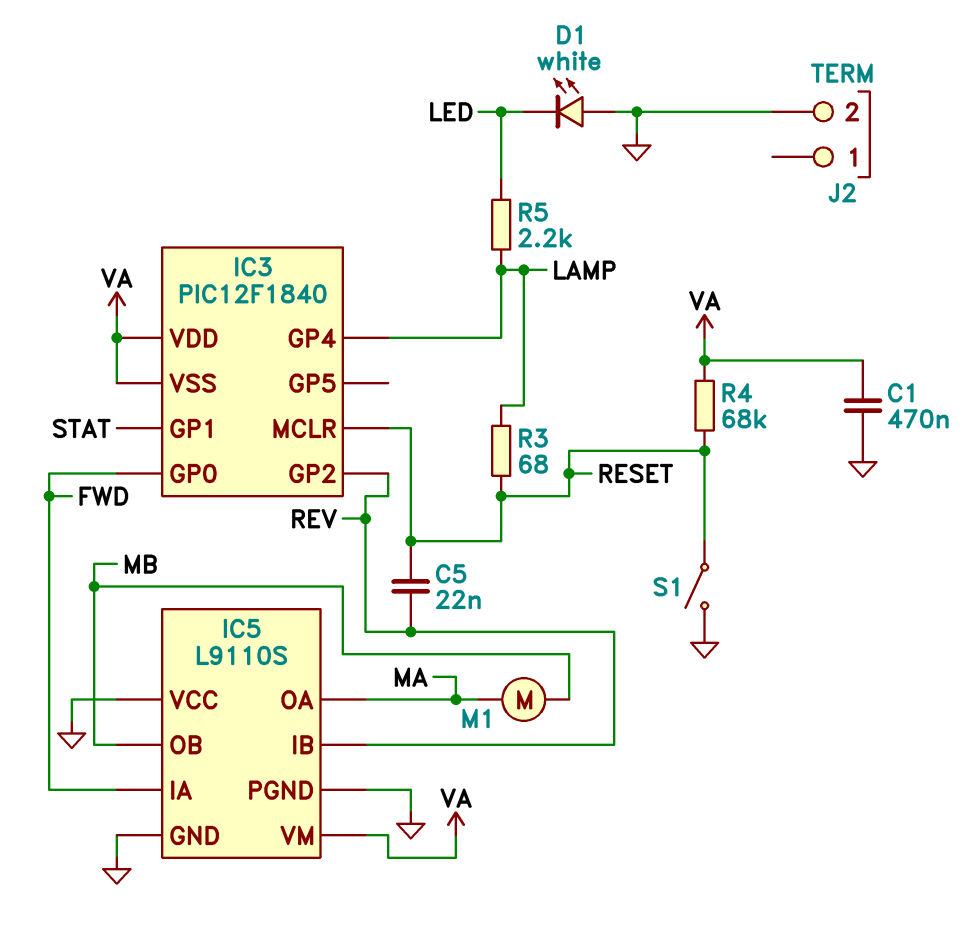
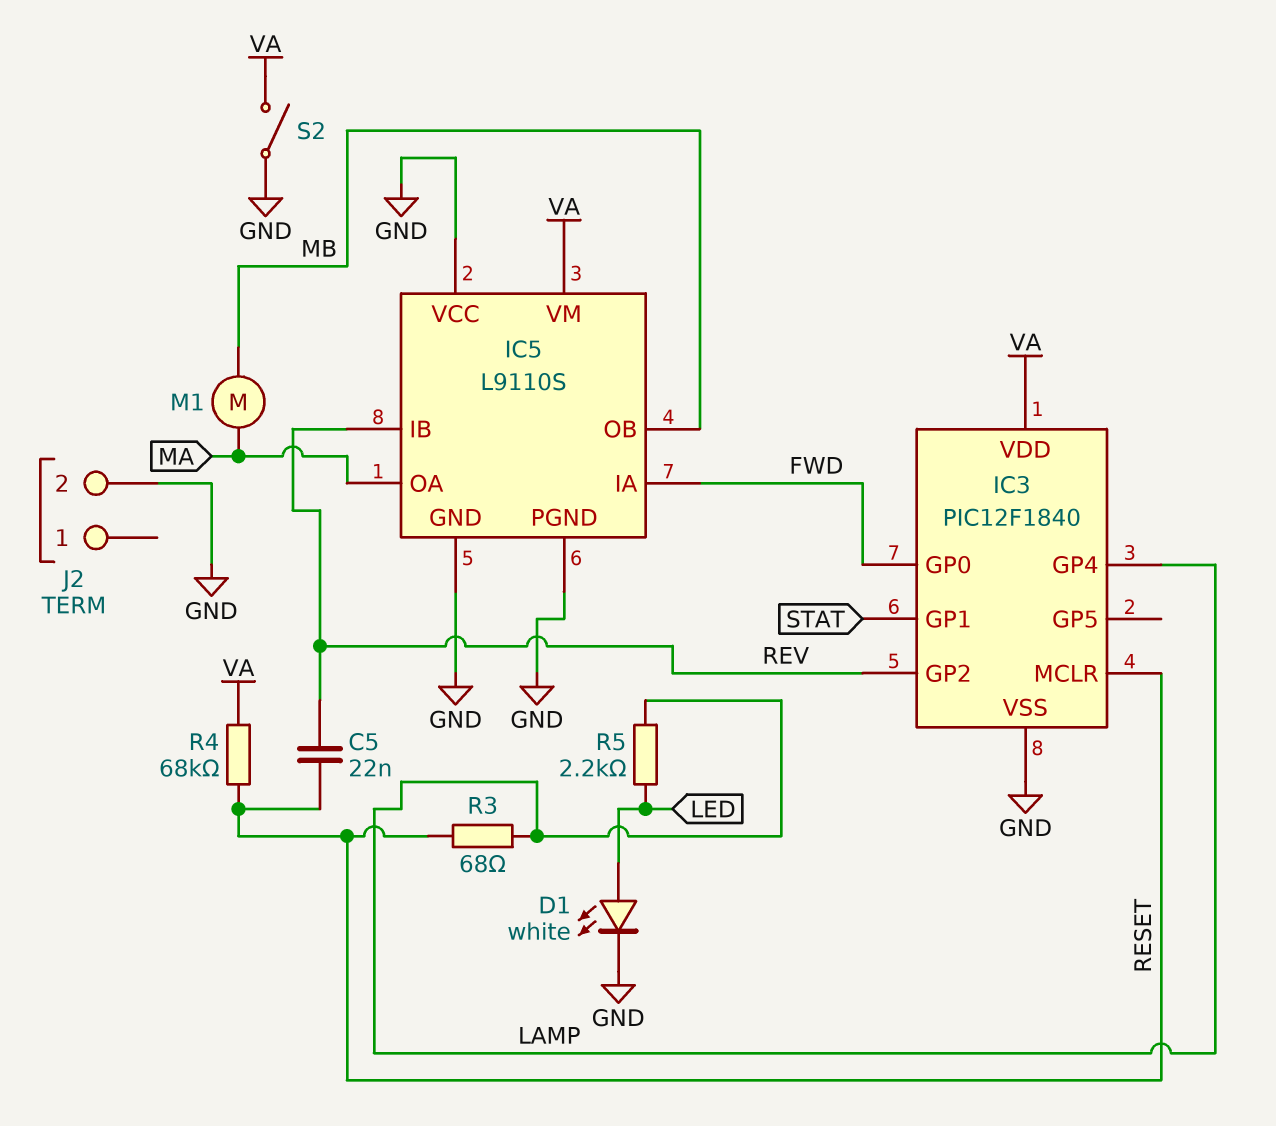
C1: 470nF (GND, VA) -> none
D1: LED white (A GND, K LED) -> LED white (A LED, K GND)
IC3 pin VSS: VA -> GND
S1: switch (GND, RESET) -> none
S2: none -> switch (GND, VA)

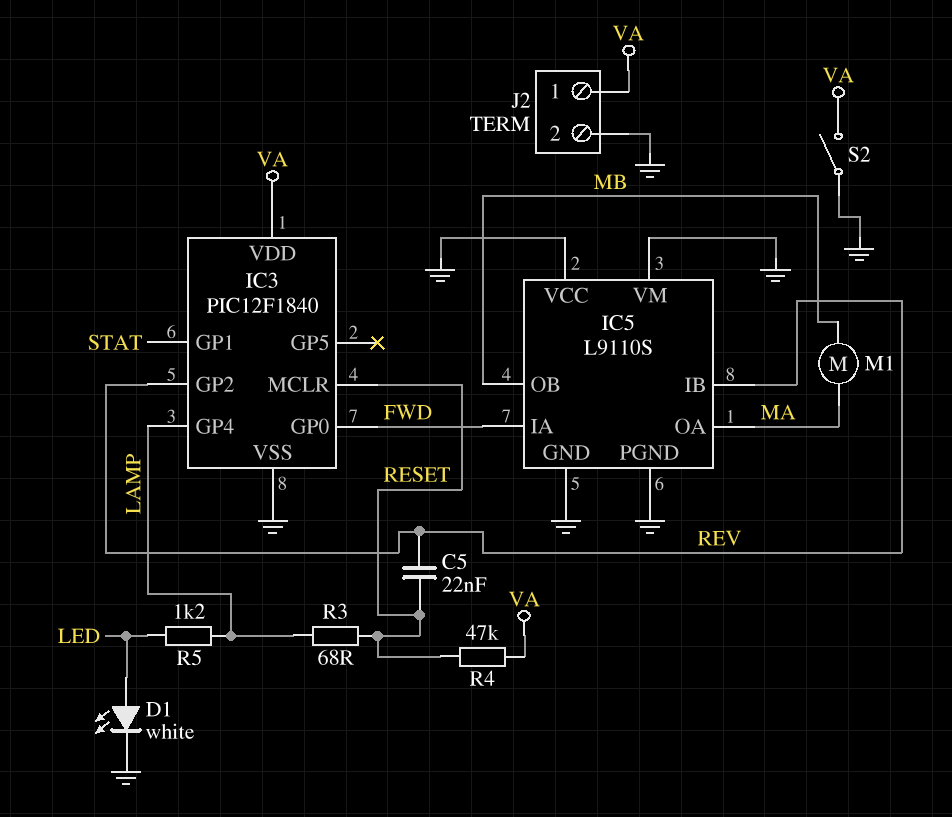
IC5 pin VM: VA -> GND
J2 pin 1: none -> VA
R4: 68k (RESET, VA) -> 47k (RESET, VA)
R5: 2.2k (LAMP, LED) -> 1.2k (LAMP, LED)

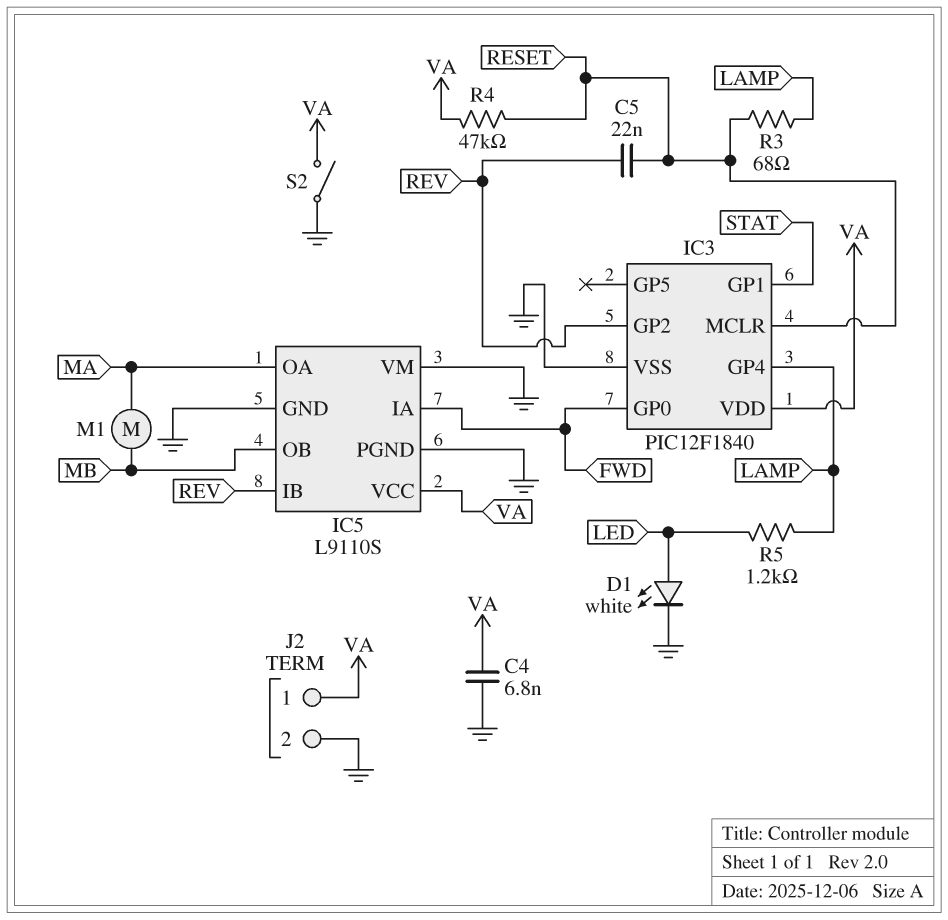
C4: none -> 6.8nF (GND, VA)
IC5 pin VCC: GND -> VA

